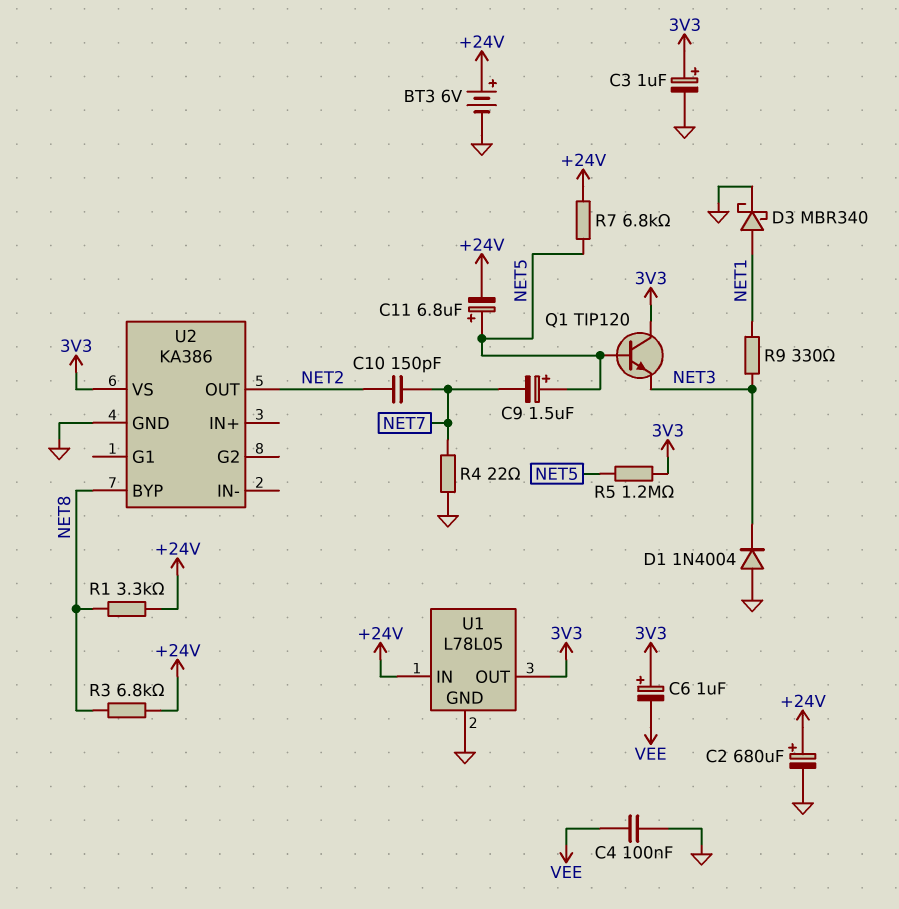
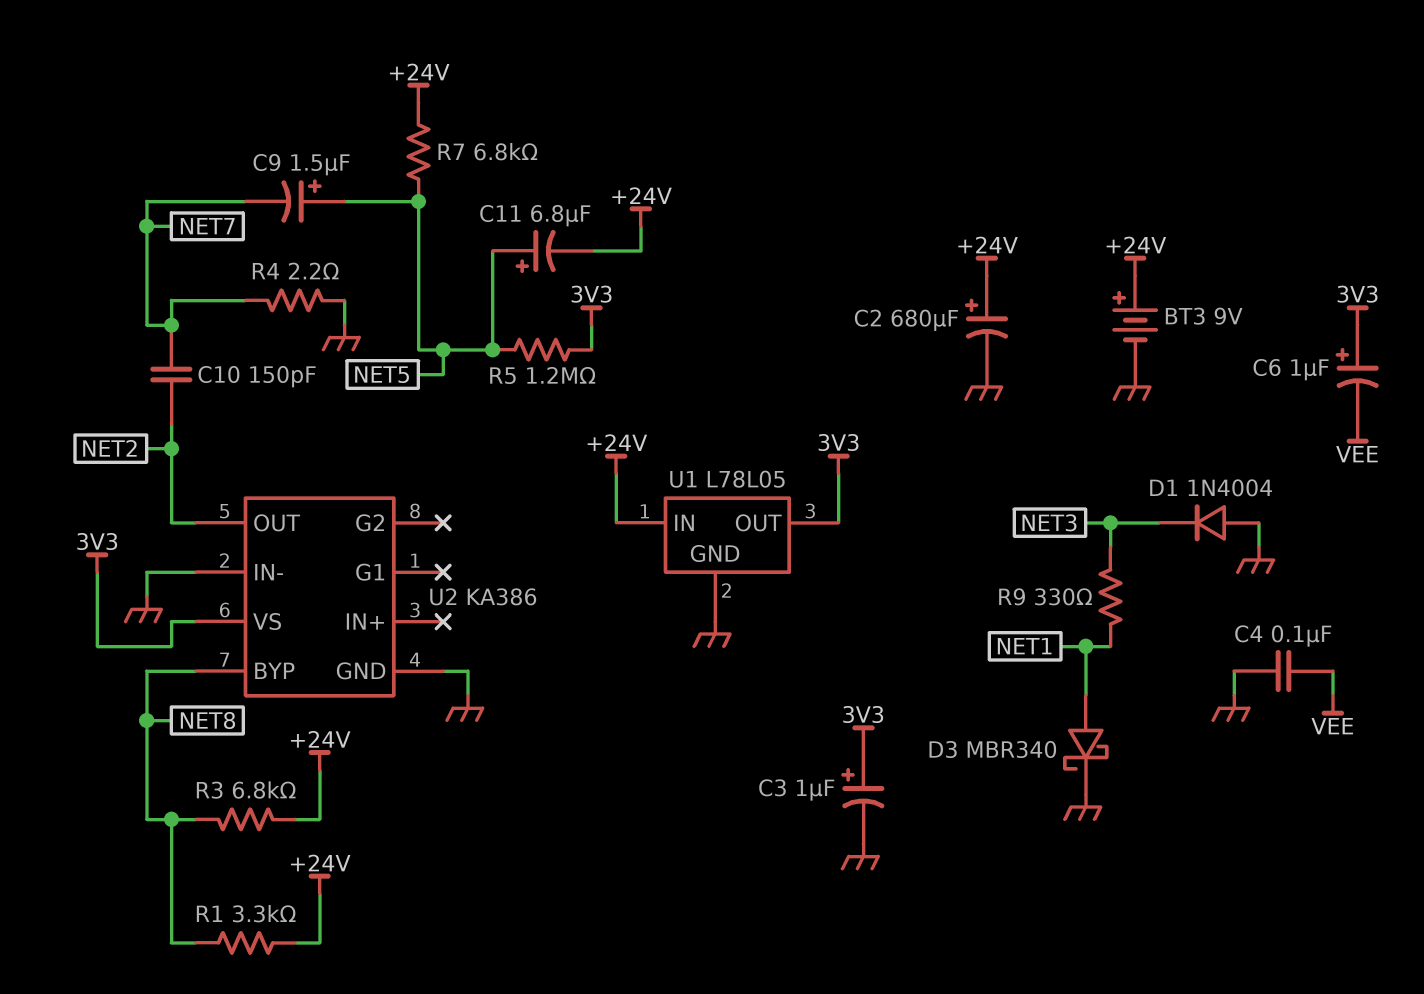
BT3: 6V (plus +24V, minus GND) -> 9V (plus +24V, minus GND)
Q1: NPN TIP120 (B NET5, C 3V3, E NET3) -> none
R4: 22 (GND, NET7) -> 2.2 (GND, NET7)
U2 pin IN-: none -> GND

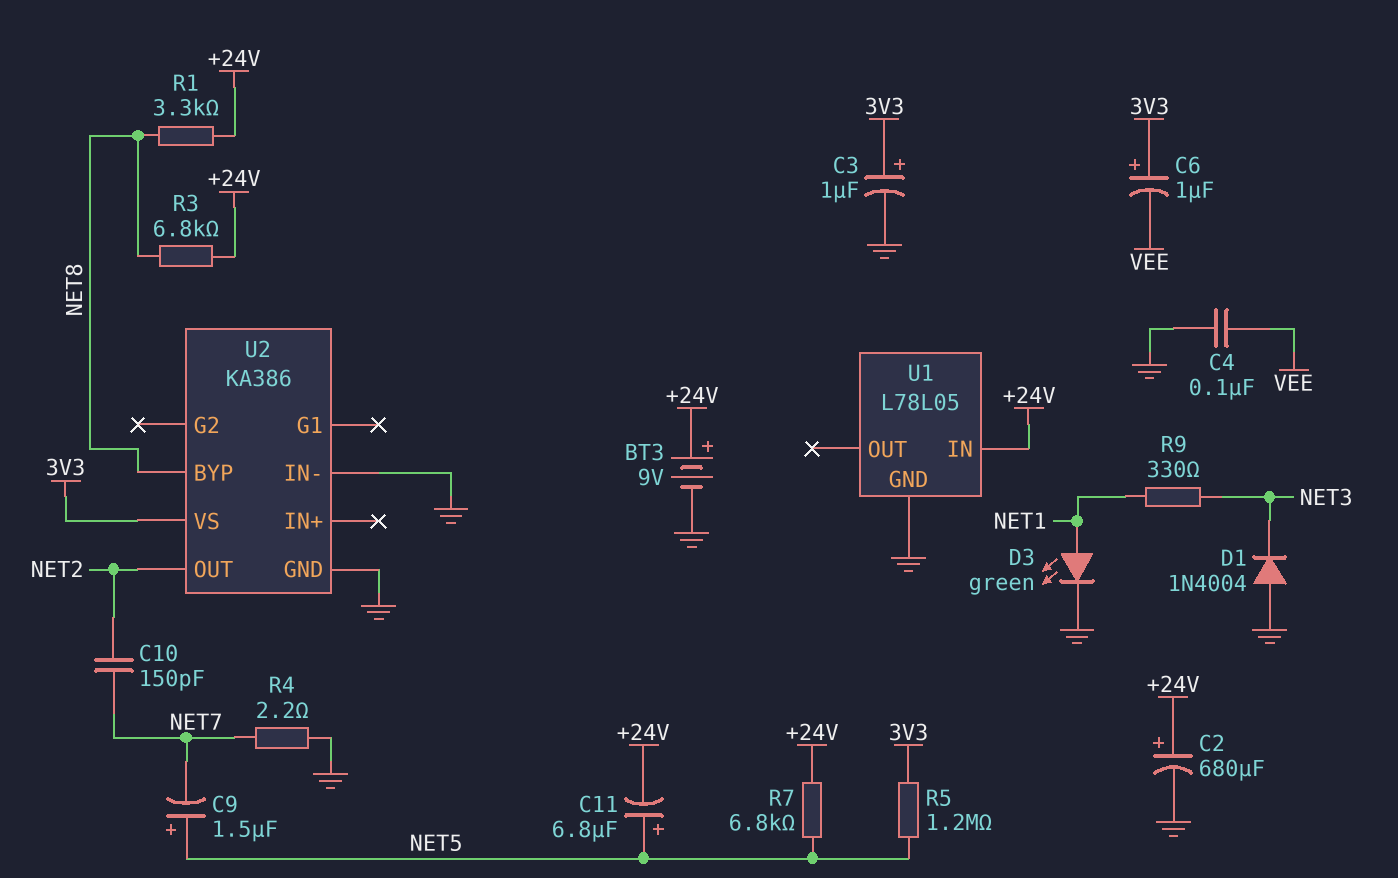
D3: schottky MBR340 (A NET1, K GND) -> LED green (A NET1, K GND)
U1 pin OUT: 3V3 -> none

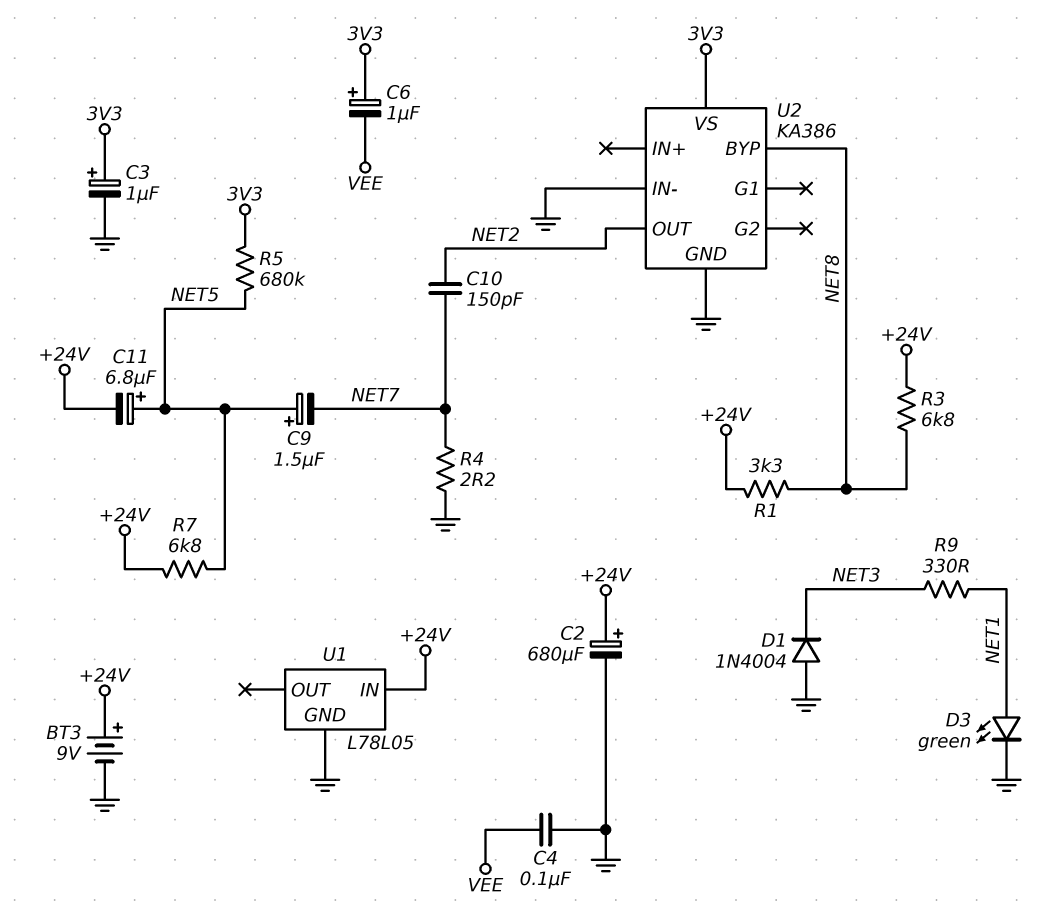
R5: 1.2M (3V3, NET5) -> 680k (3V3, NET5)

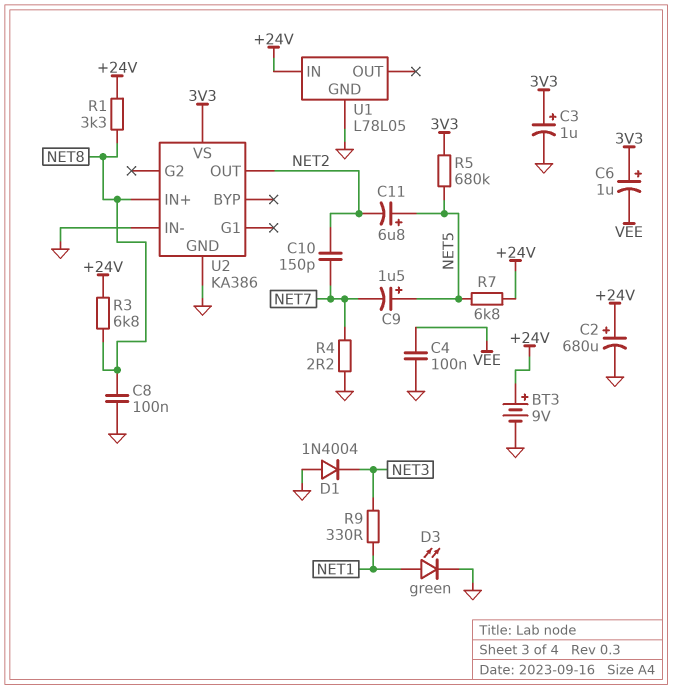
C8: none -> 100nF (GND, NET8)
C11: 6.8uF (plus NET5, minus +24V) -> 6.8uF (plus NET5, minus NET2)
U2 pin BYP: NET8 -> none
U2 pin IN+: none -> NET8

